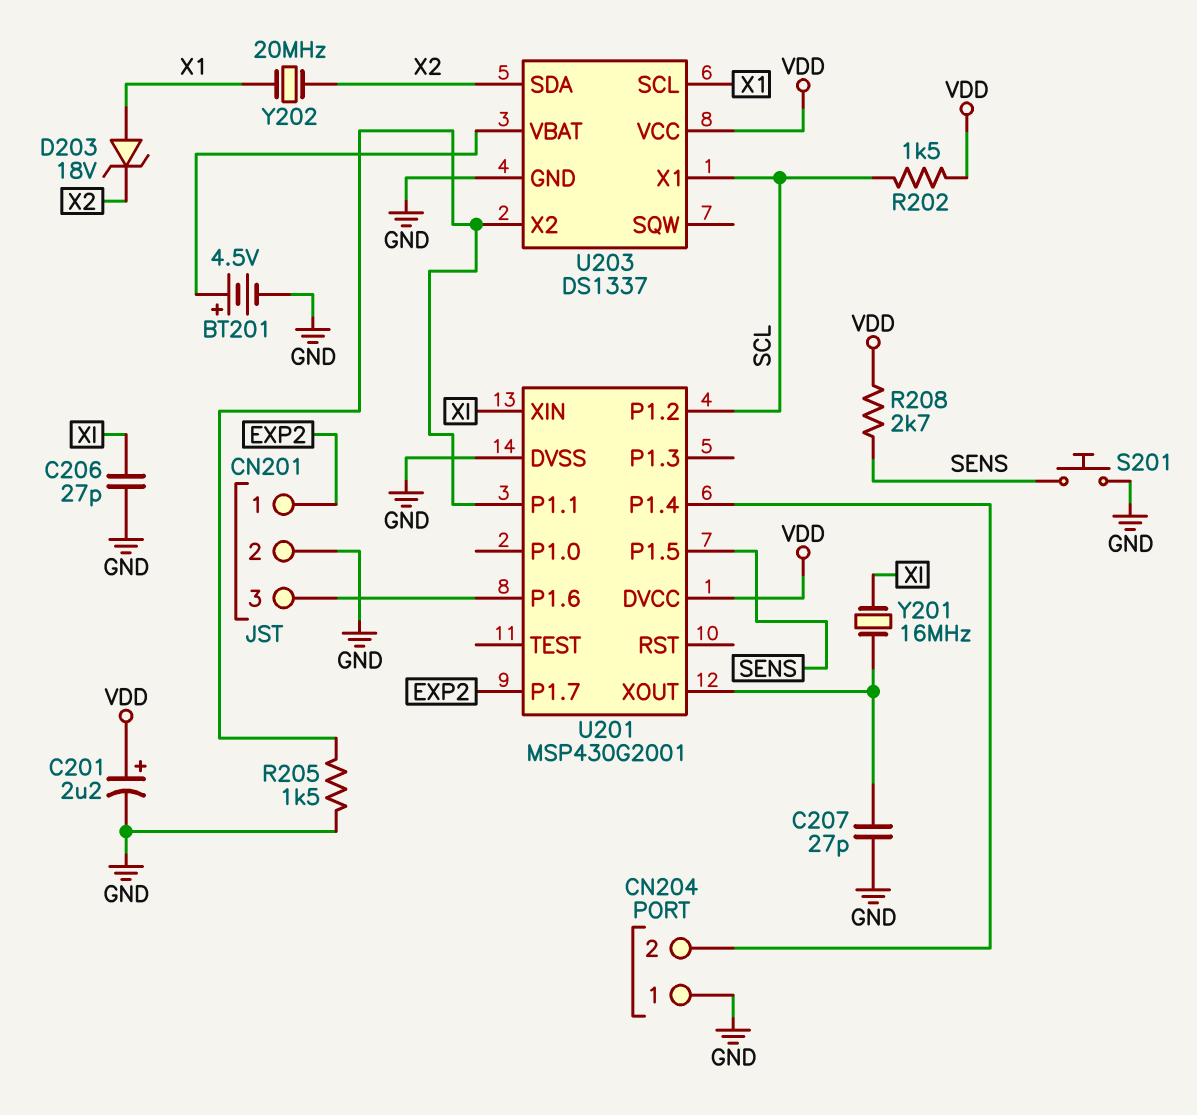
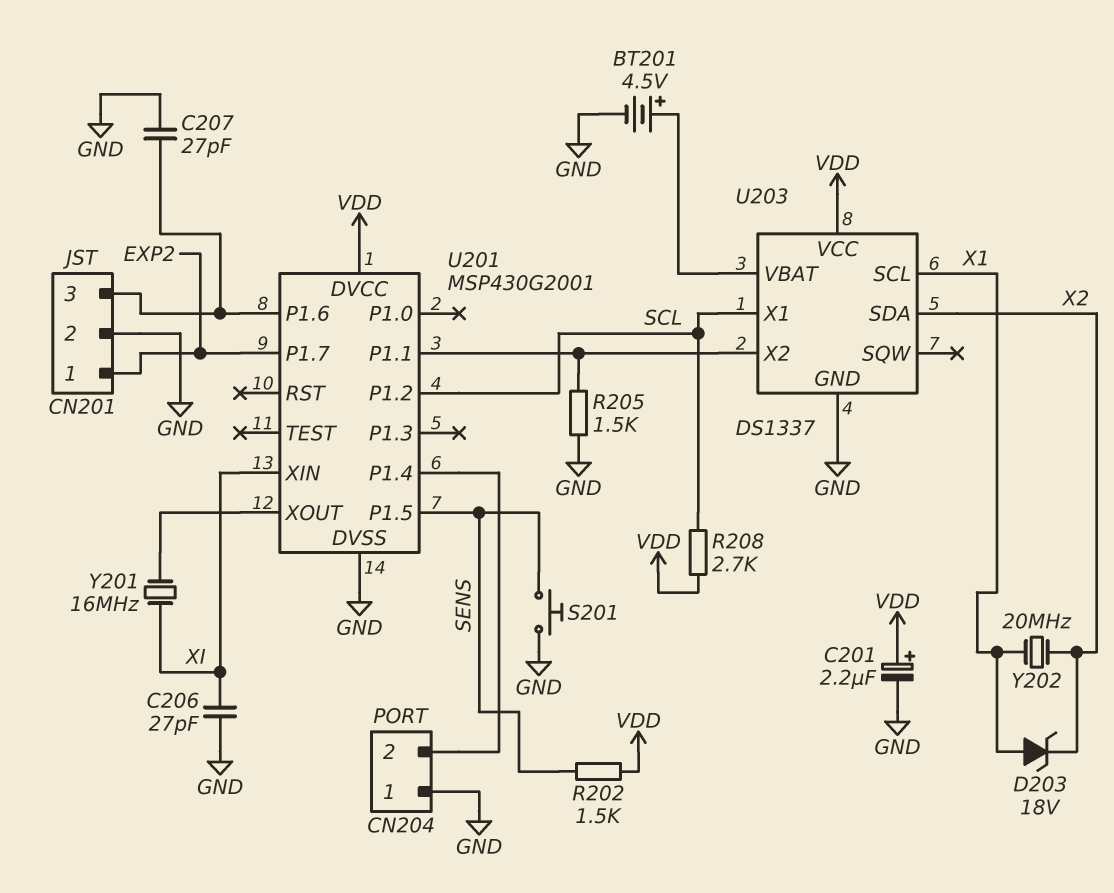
C207: 27pF (GND, U201/XOUT) -> 27pF (CN201/3, GND)
R202: 1.5k (SCL, VDD) -> 1.5k (SENS, VDD)
R208: 2.7k (SENS, VDD) -> 2.7k (SCL, VDD)

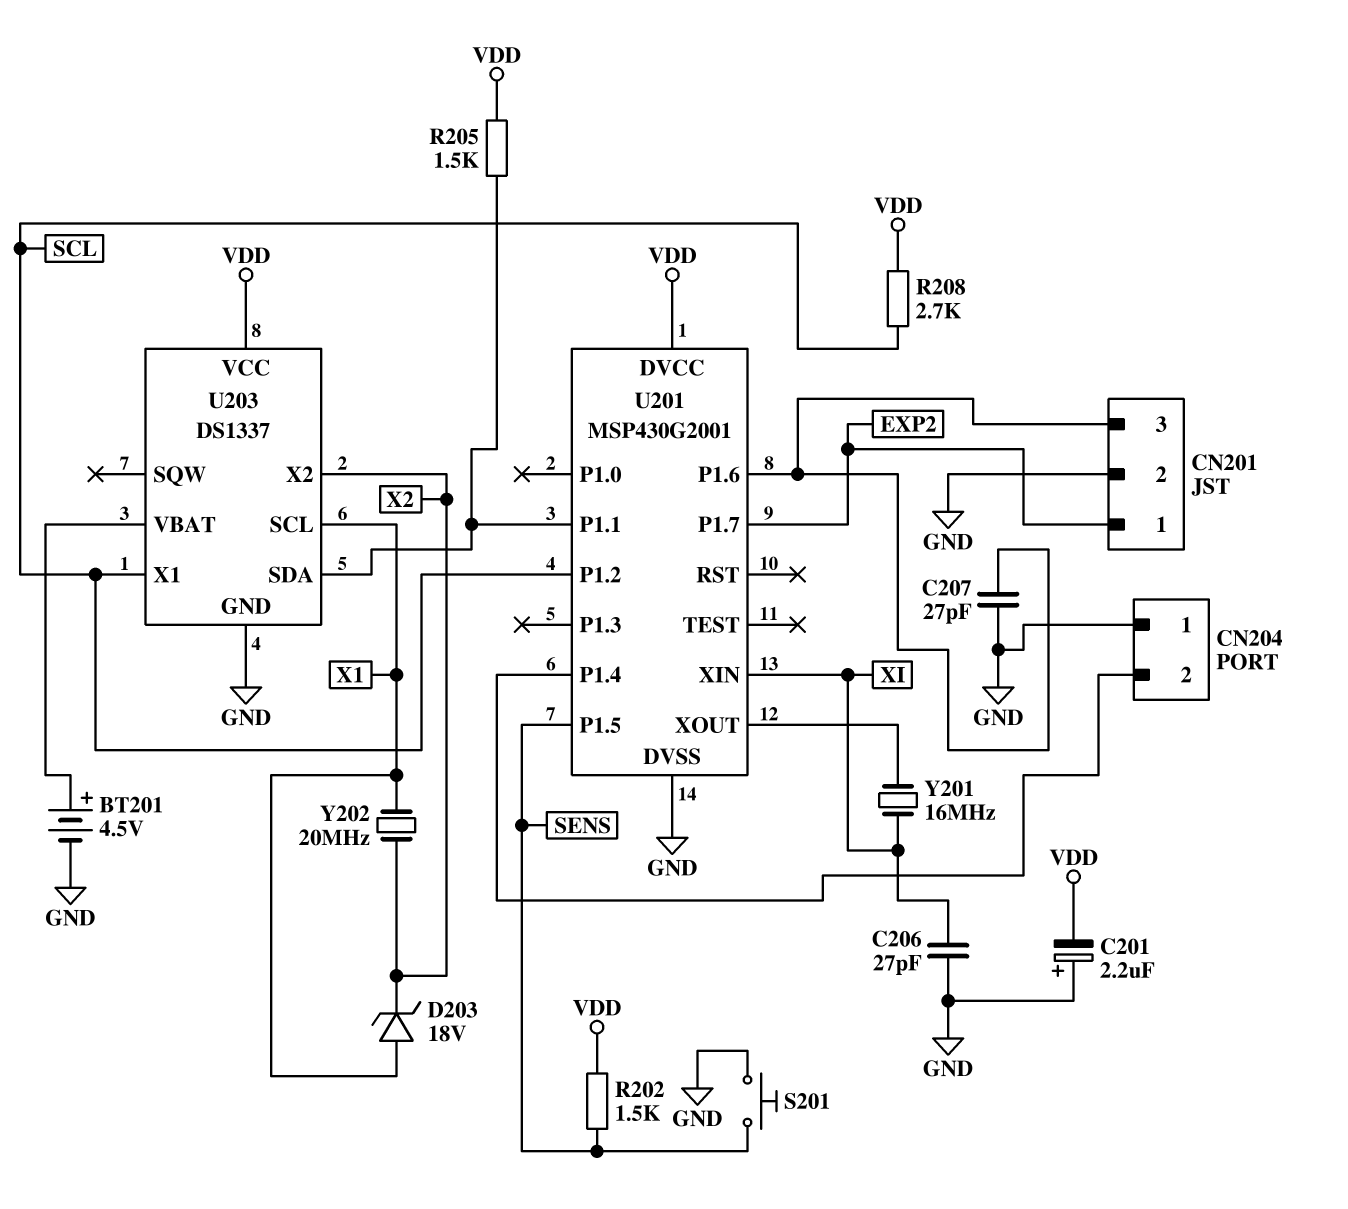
C201: 2.2uF (plus VDD, minus GND) -> 2.2uF (plus GND, minus VDD)
R205: 1.5k (GND, U201/P1.1) -> 1.5k (U201/P1.1, VDD)
U203 pin SDA: X2 -> U201/P1.1
U203 pin X2: U201/P1.1 -> X2

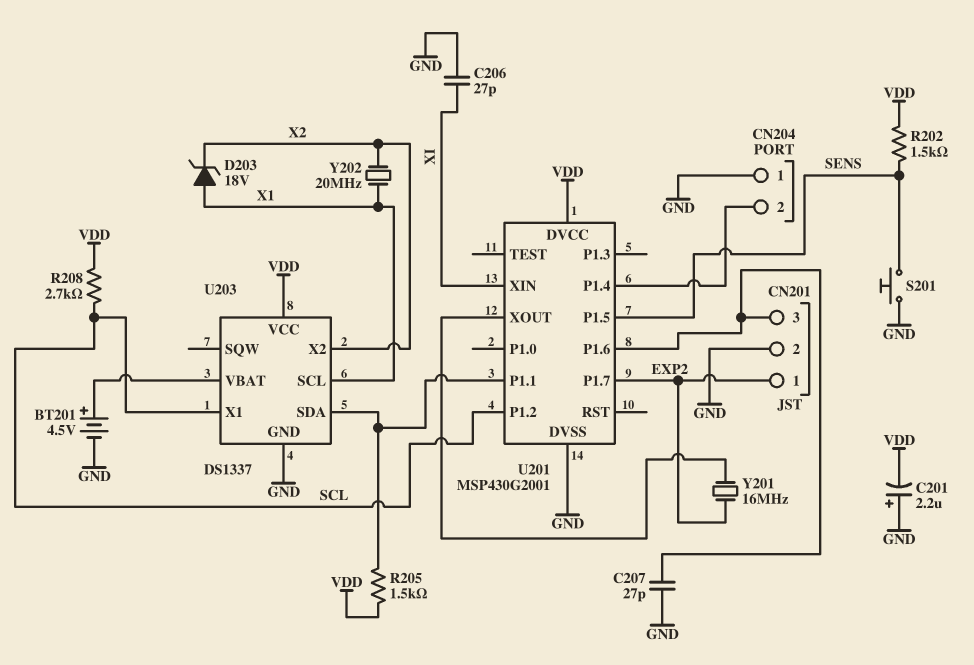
Y201: 16MHz (U201/XOUT, XI) -> 16MHz (EXP2, U201/XOUT)

